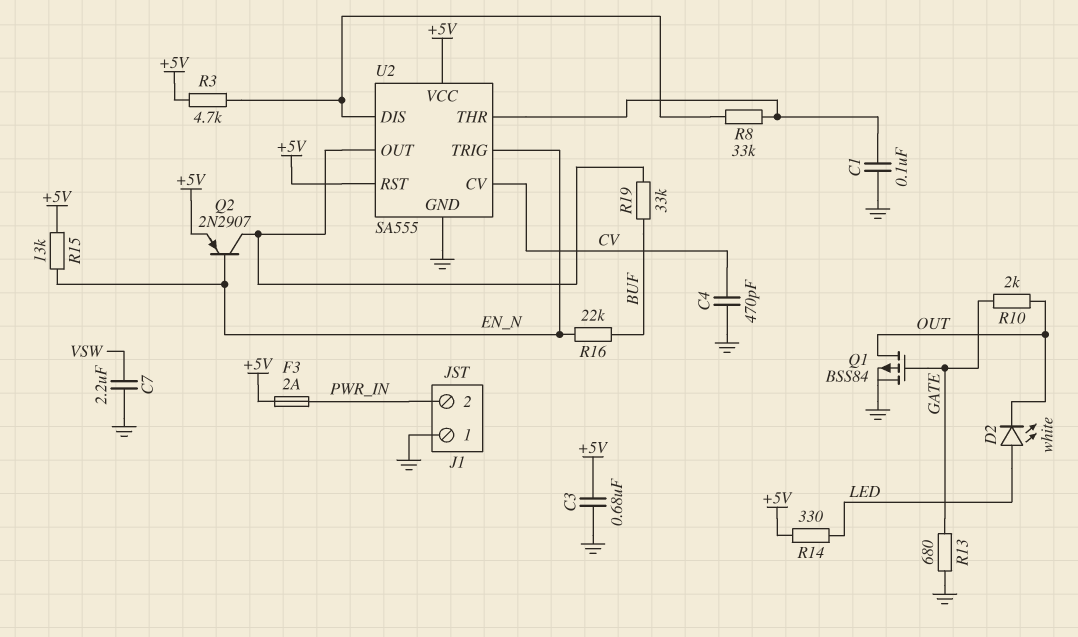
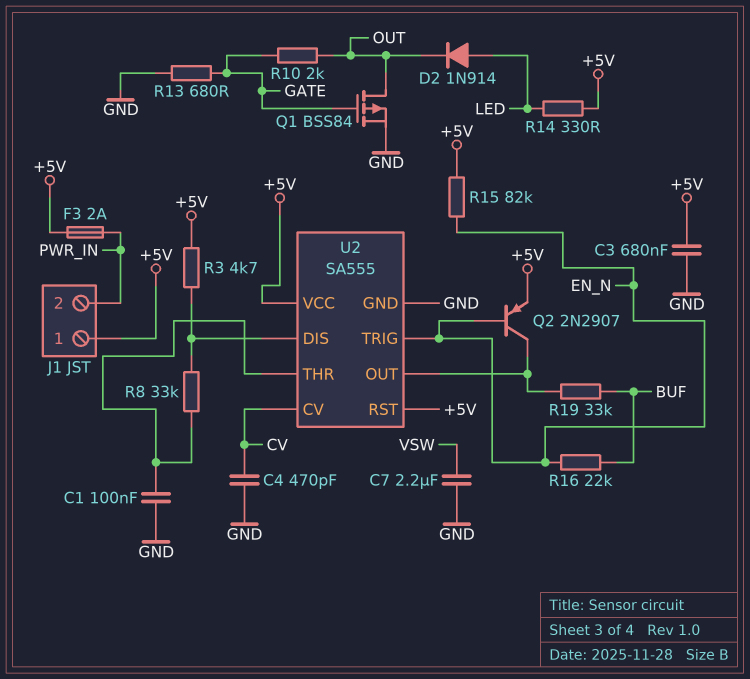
D2: LED white (A LED, K OUT) -> diode 1N914 (A LED, K OUT)
J1 pin 1: GND -> +5V
R15: 13k (+5V, EN_N) -> 82k (+5V, EN_N)

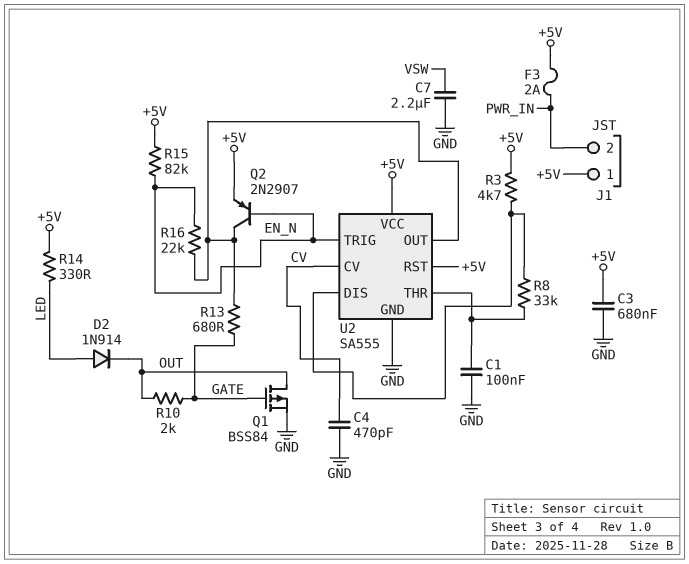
R13: 680 (GATE, GND) -> 680 (GATE, U2/OUT)
R16: 22k (BUF, EN_N) -> 22k (EN_N, U2/OUT)
R19: 33k (BUF, U2/OUT) -> none

